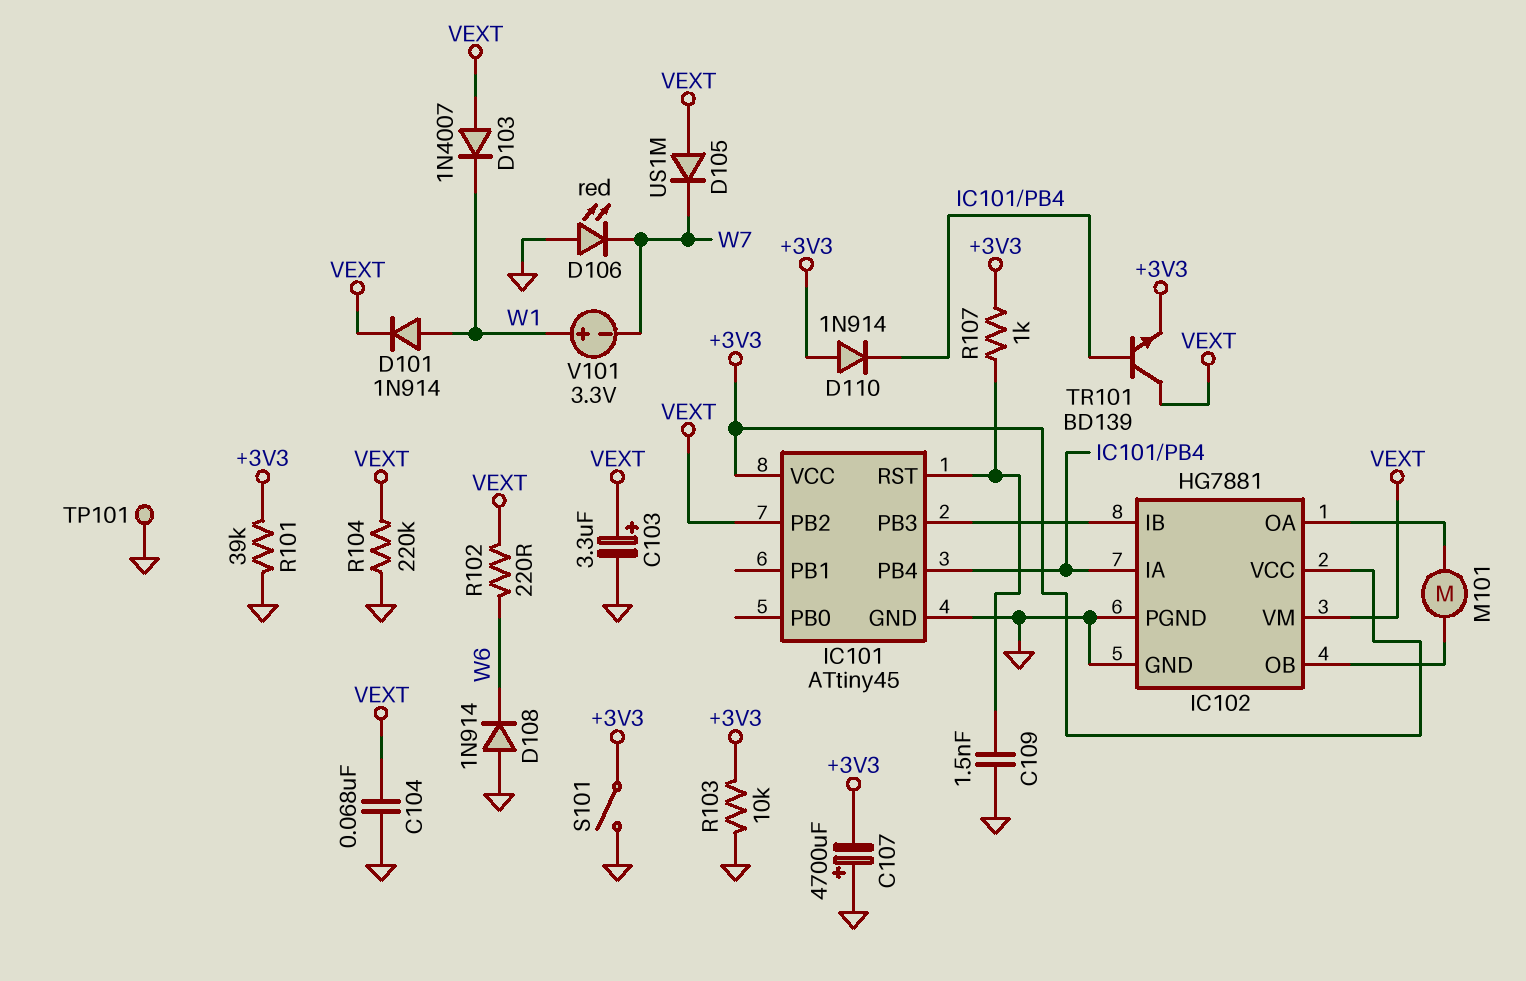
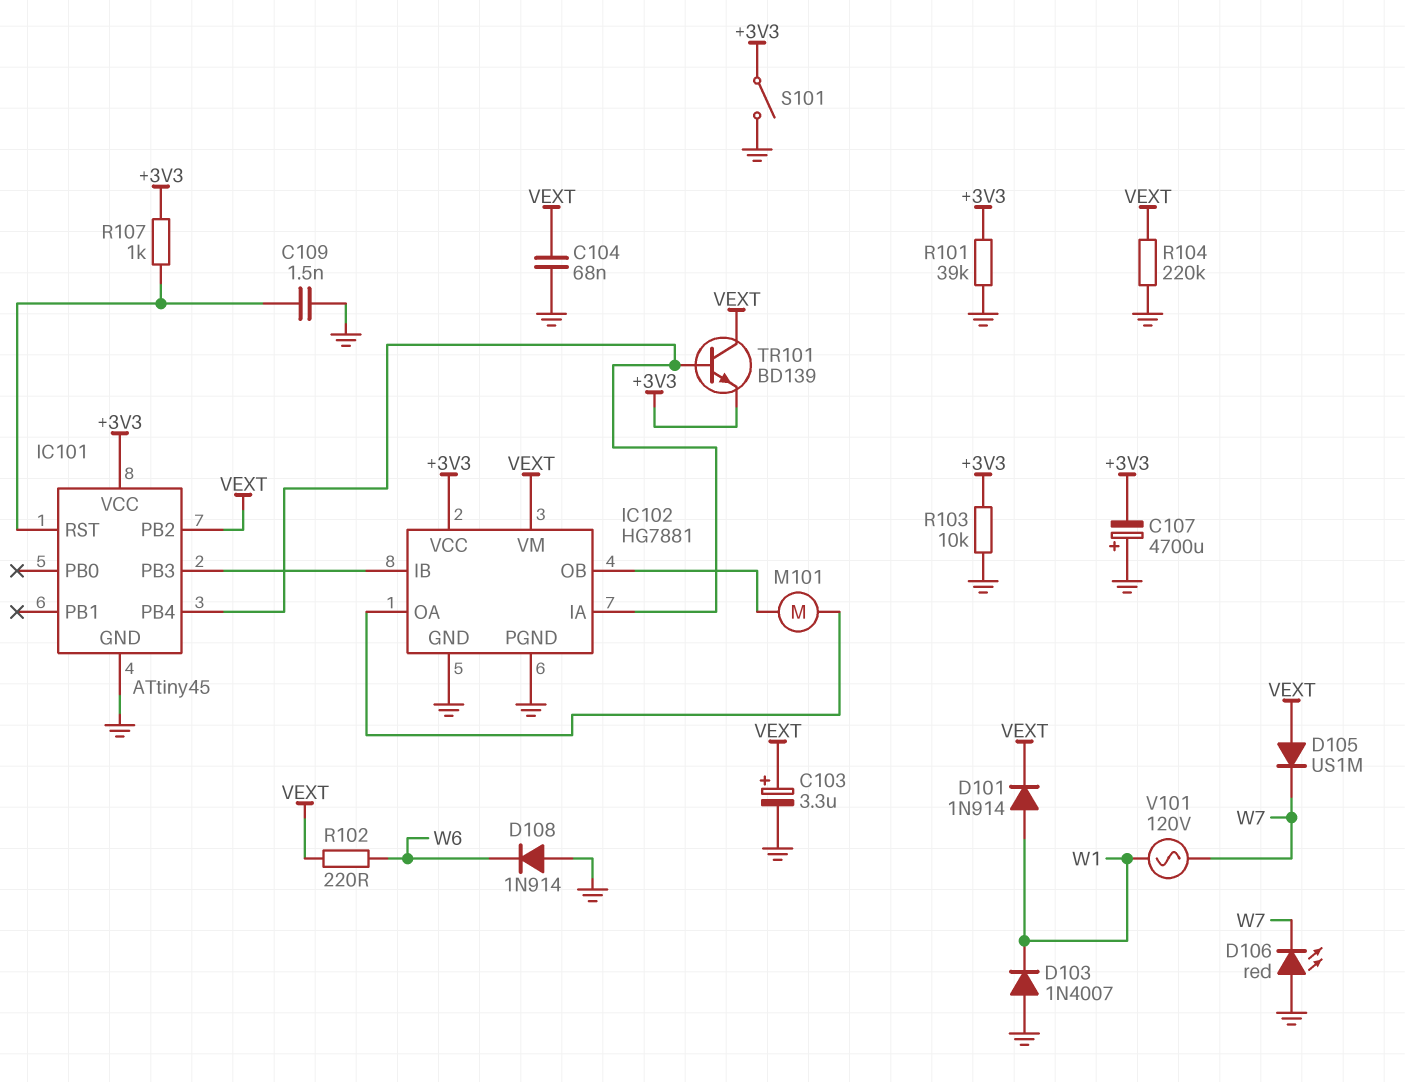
D103: diode 1N4007 (A VEXT, K W1) -> diode 1N4007 (A GND, K W1)
D110: diode 1N914 (A +3V3, K IC101/PB4) -> none
TP101: test point (GND) -> none
V101: 3.3V (plus W1, minus W7) -> AC 120V (W1, W7)

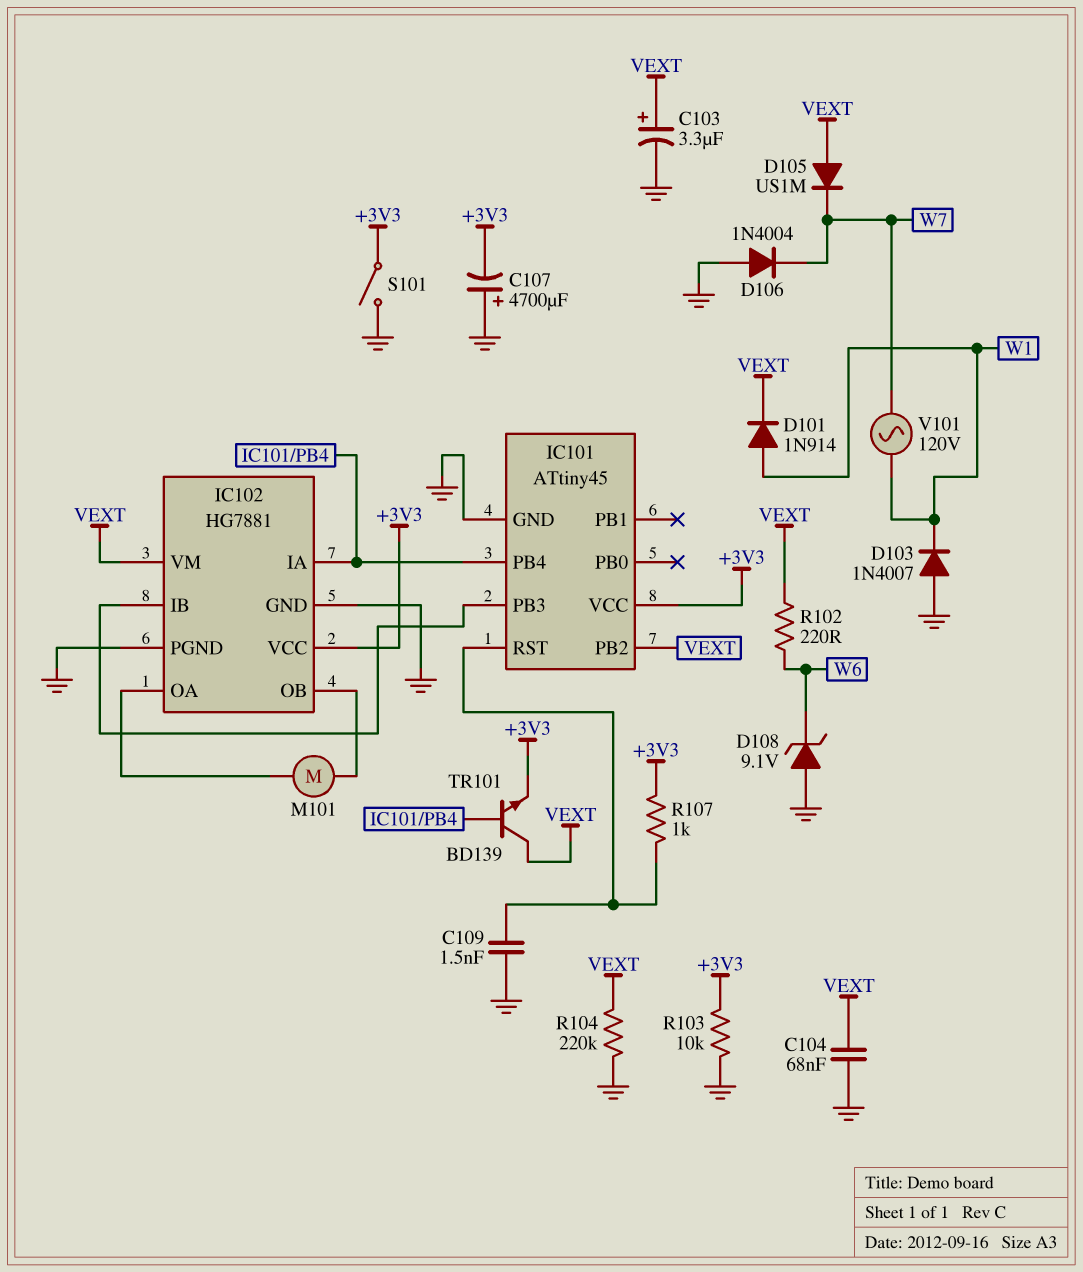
D106: LED red (A GND, K W7) -> diode 1N4004 (A GND, K W7)
D108: diode 1N914 (A GND, K W6) -> zener 9.1V (A GND, K W6)
R101: 39k (+3V3, GND) -> none

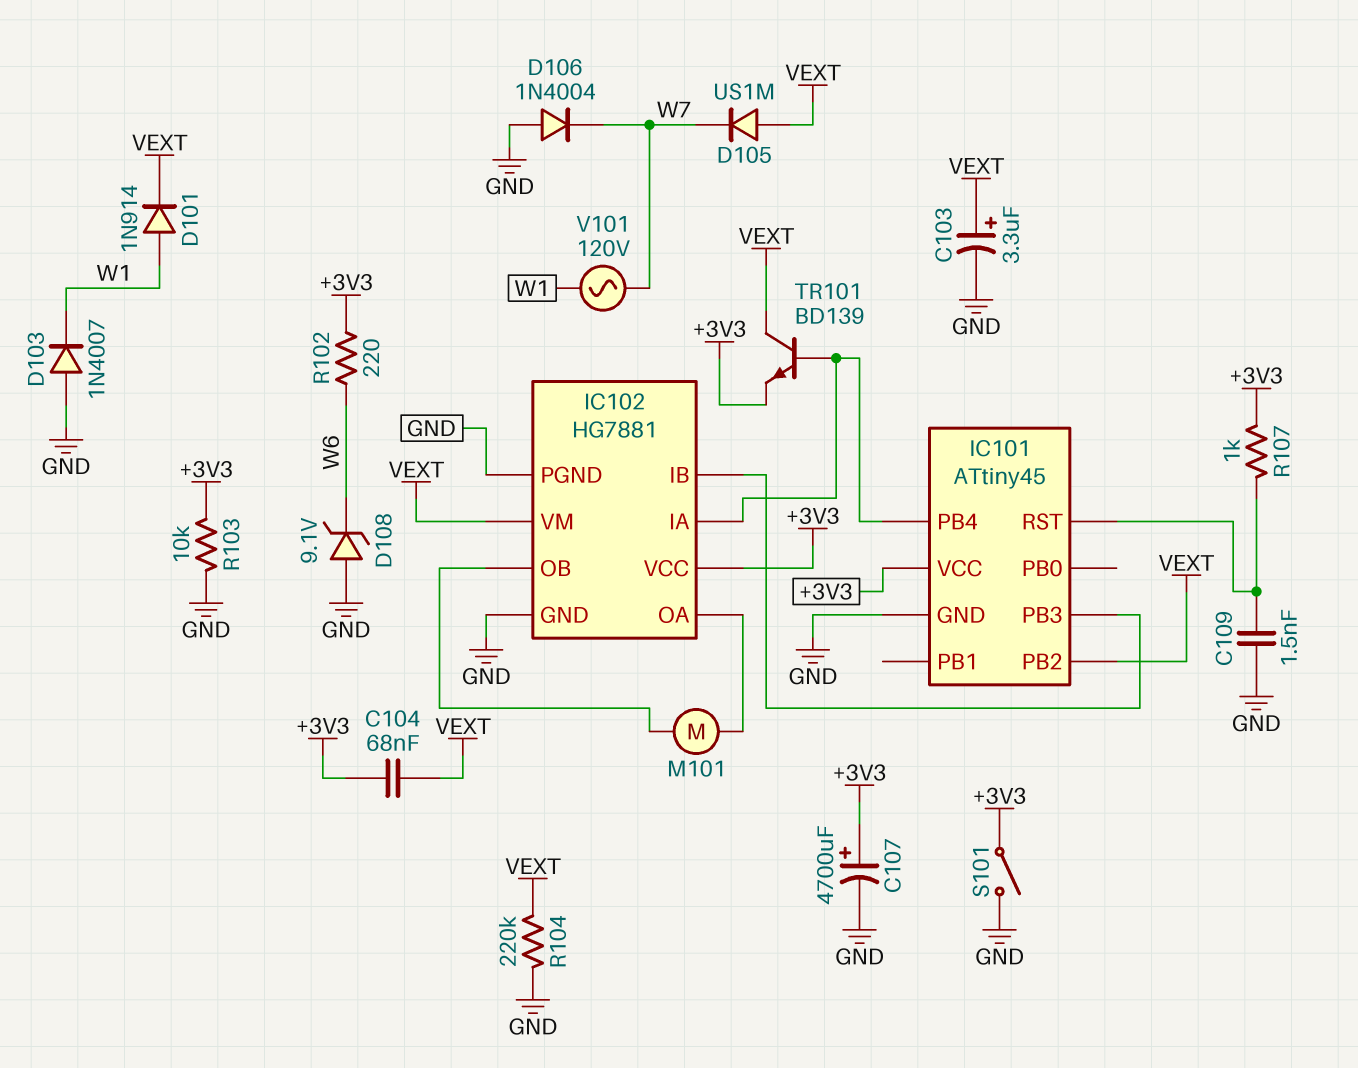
C104: 68nF (GND, VEXT) -> 68nF (+3V3, VEXT)
C107: 4700uF (plus GND, minus +3V3) -> 4700uF (plus +3V3, minus GND)
R102: 220 (VEXT, W6) -> 220 (+3V3, W6)

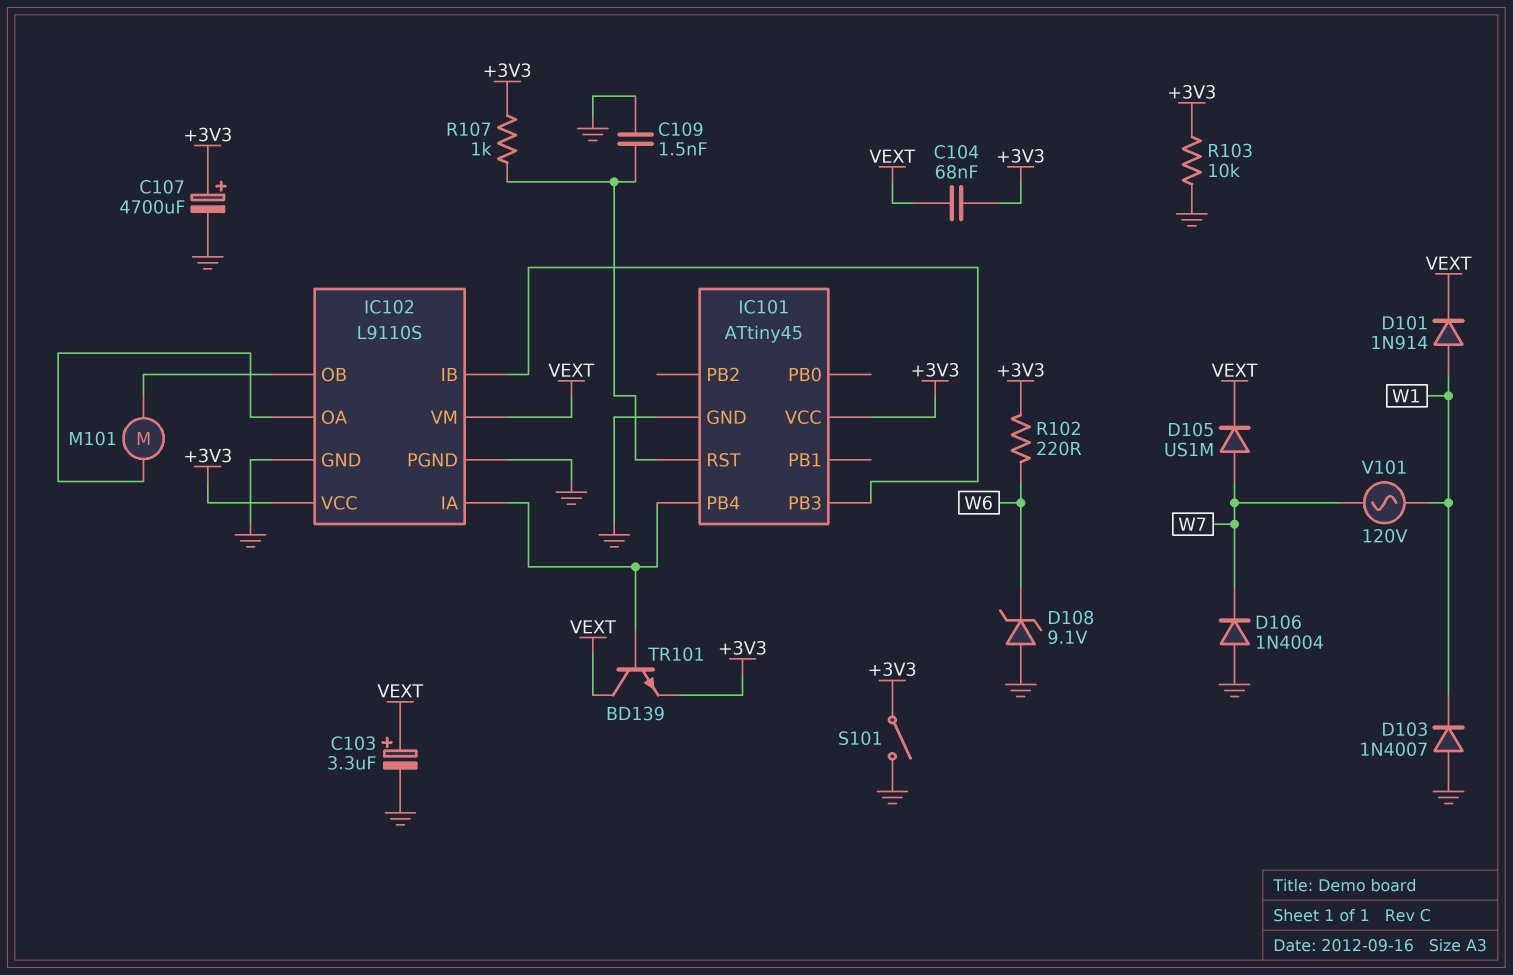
D105: diode US1M (A VEXT, K W7) -> diode US1M (A W7, K VEXT)
IC101 pin PB2: VEXT -> none
IC102: HG7881 -> L9110S
R104: 220k (GND, VEXT) -> none

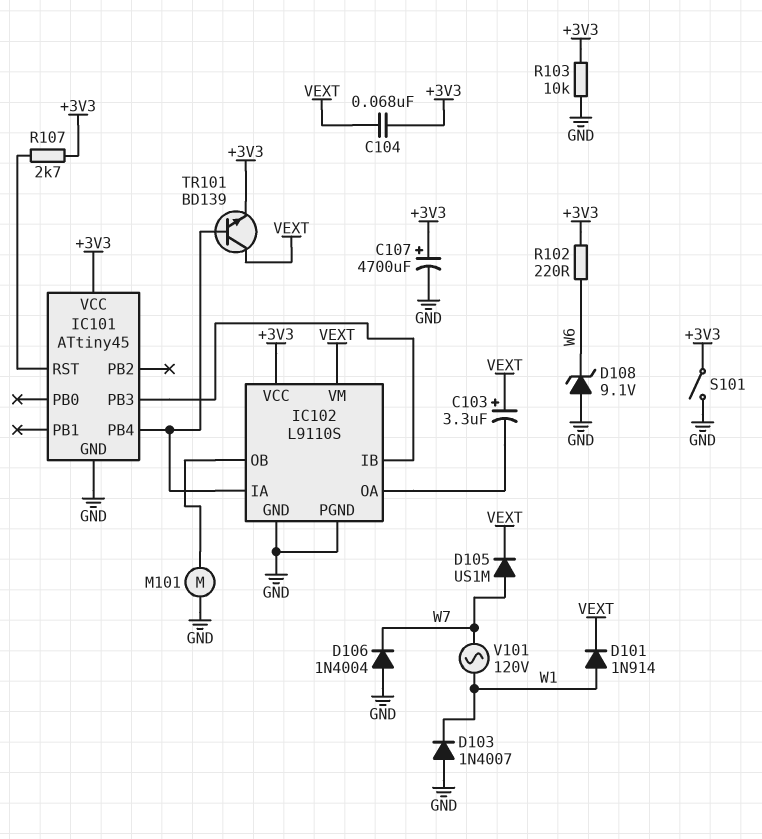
C103: 3.3uF (plus VEXT, minus GND) -> 3.3uF (plus VEXT, minus IC102/OA)
C109: 1.5nF (GND, IC101/RST) -> none
M101: motor (IC102/OA, IC102/OB) -> motor (GND, IC102/OB)
R107: 1k (+3V3, IC101/RST) -> 2.7k (+3V3, IC101/RST)

